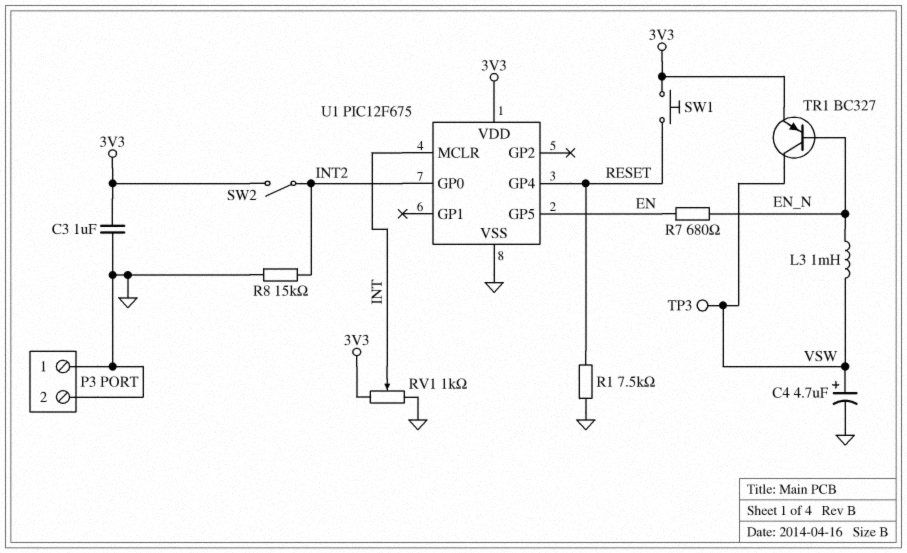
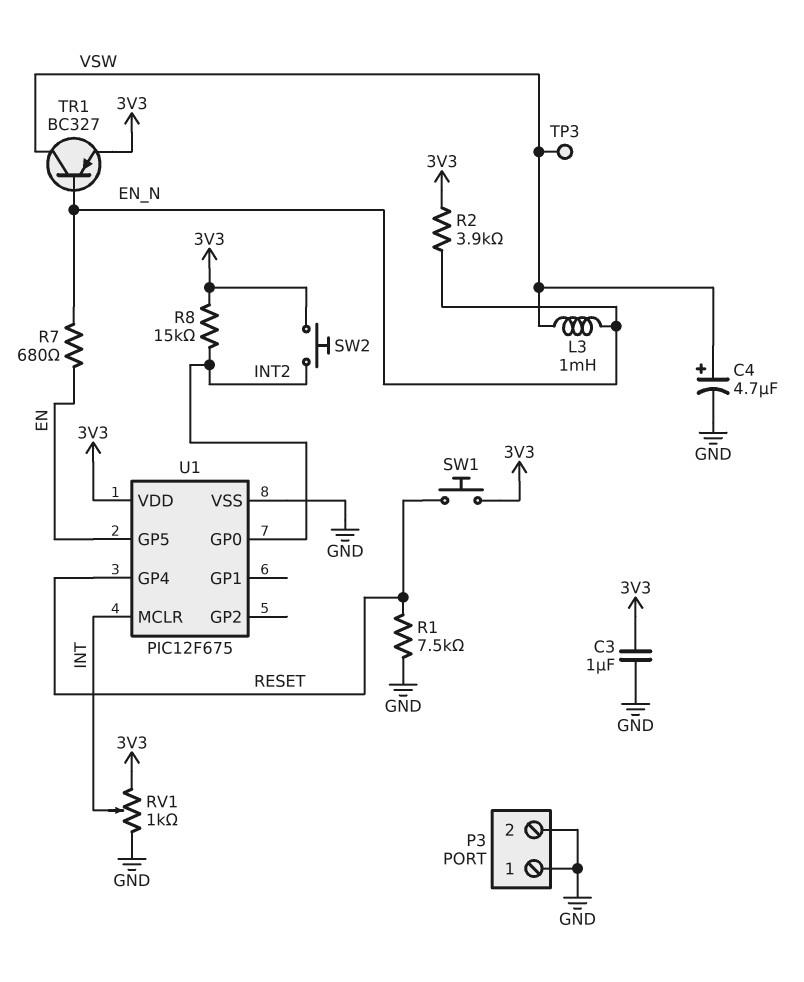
R2: none -> 3.9k (3V3, EN_N)
R8: 15k (GND, INT2) -> 15k (3V3, INT2)
SW2: switch (3V3, INT2) -> button (3V3, INT2)

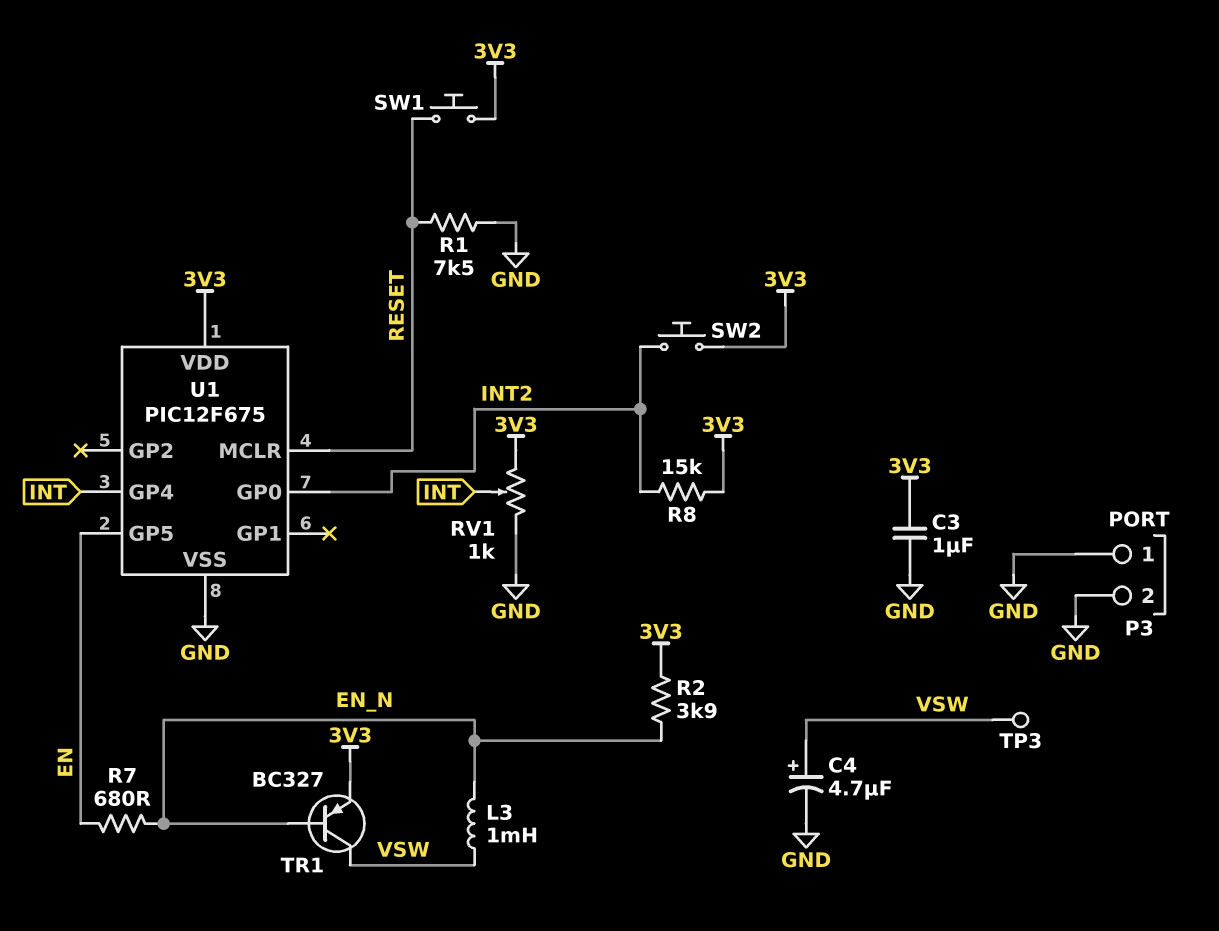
U1 pin GP4: RESET -> INT
U1 pin MCLR: INT -> RESET

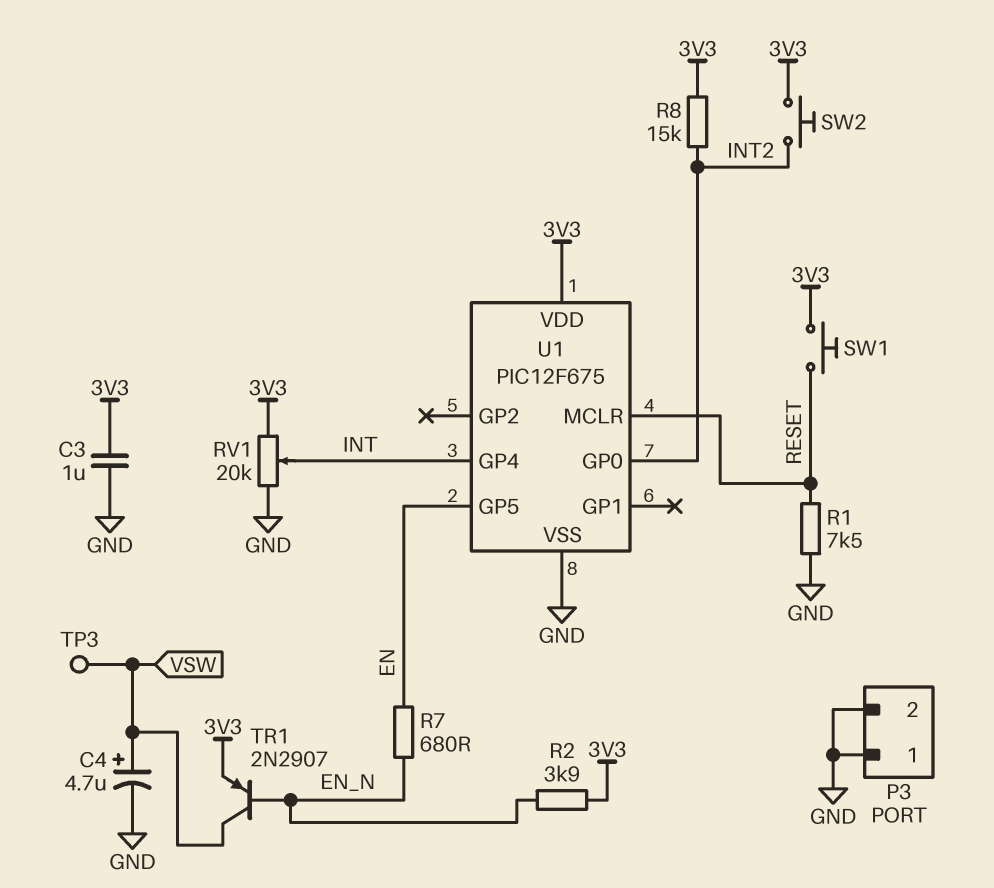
L3: 1mH (EN_N, VSW) -> none
RV1: 1k (3V3, GND, wiper INT) -> 20k (3V3, GND, wiper INT)
TR1: PNP BC327 (B EN_N, C VSW, E 3V3) -> PNP 2N2907 (B EN_N, C VSW, E 3V3)

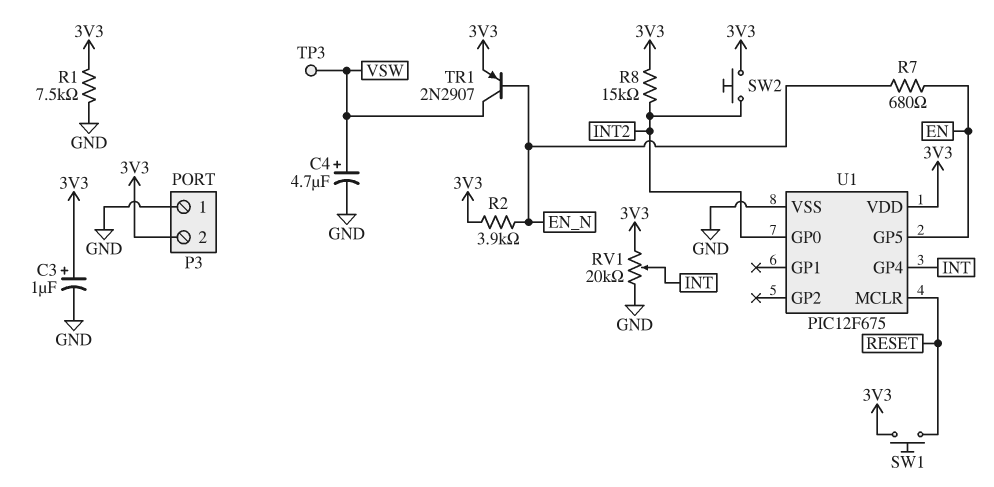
C3: 1uF (3V3, GND) -> 1uF (plus 3V3, minus GND)
P3 pin 2: GND -> 3V3
R1: 7.5k (GND, RESET) -> 7.5k (3V3, GND)

